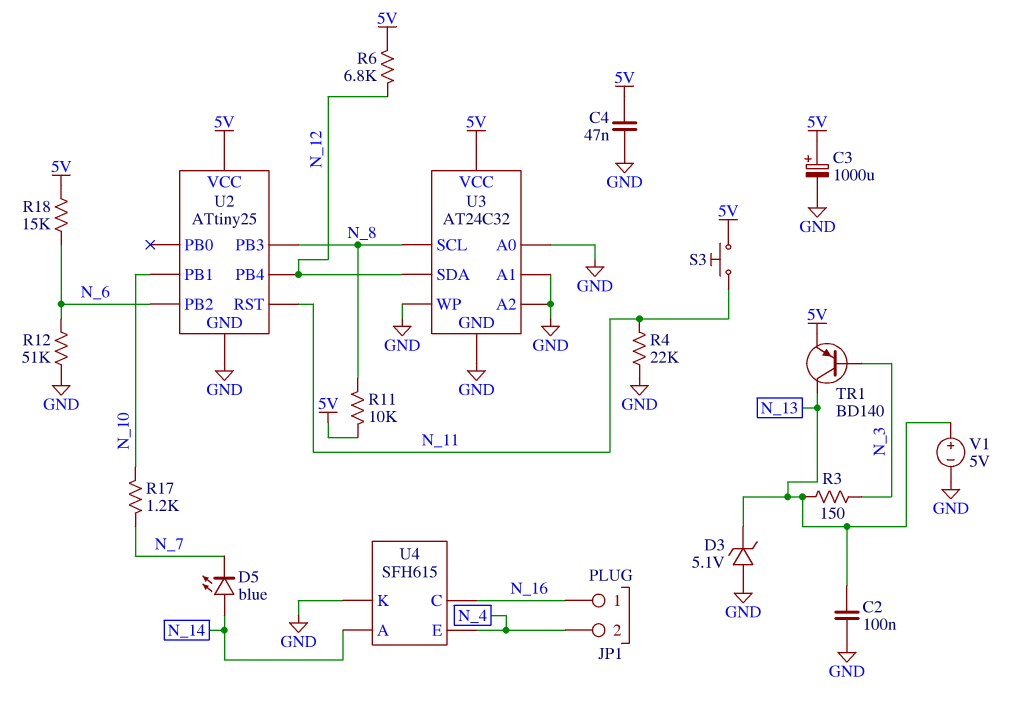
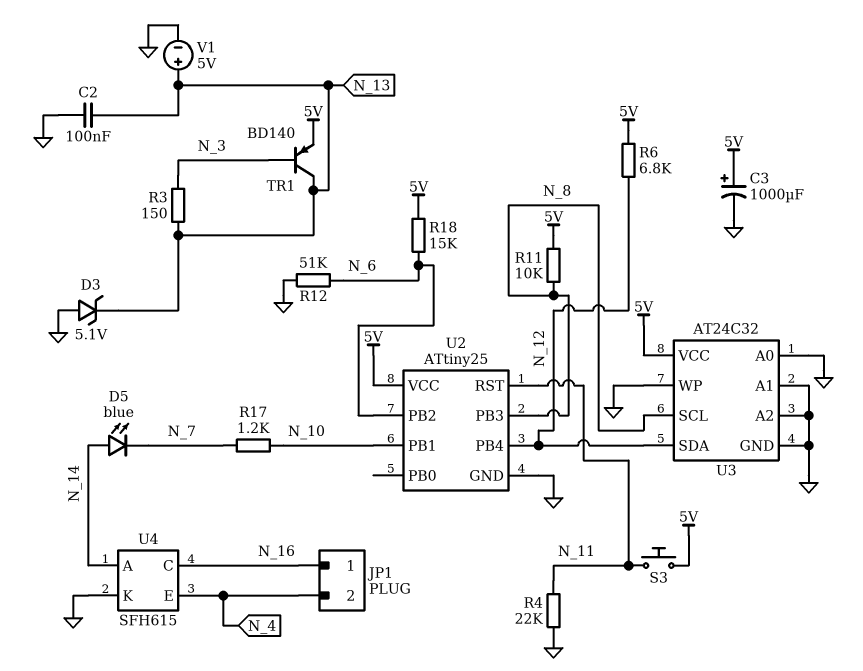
C4: 47nF (5V, GND) -> none

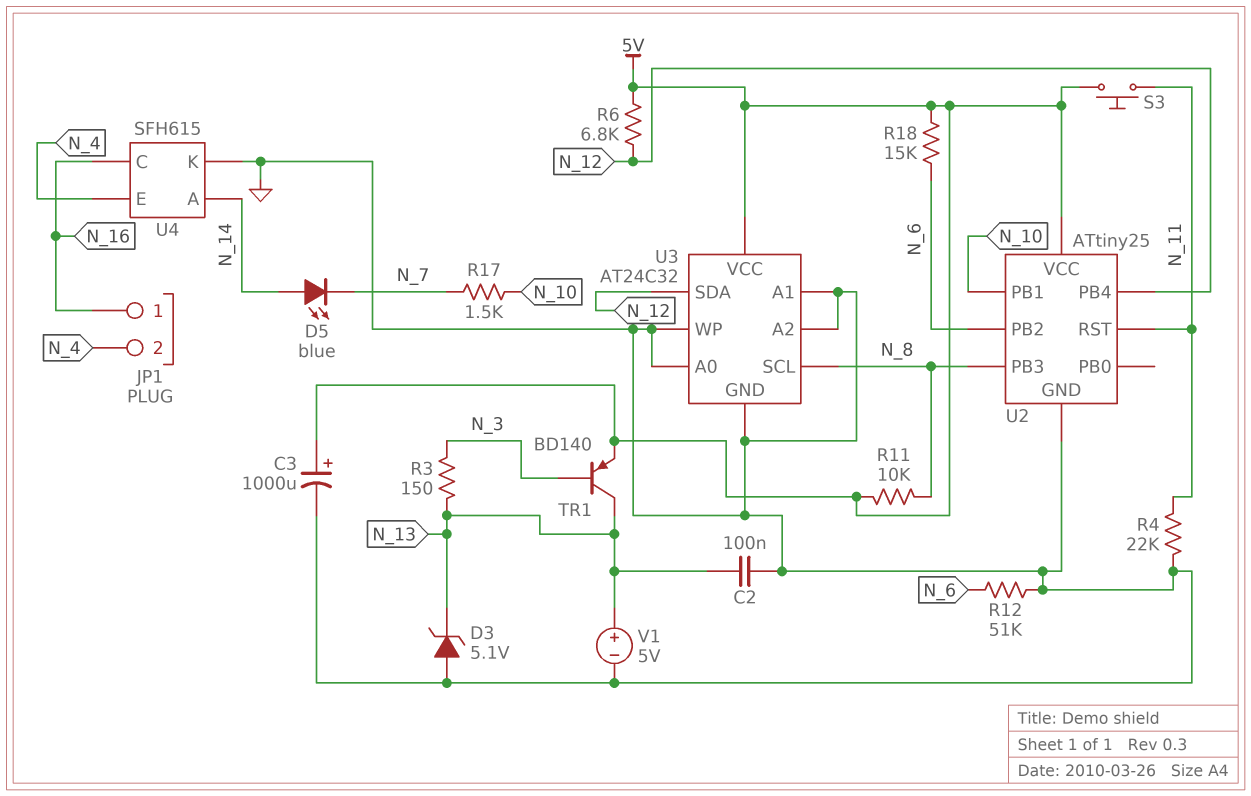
R17: 1.2k (N_7, N_10) -> 1.5k (N_7, N_10)

